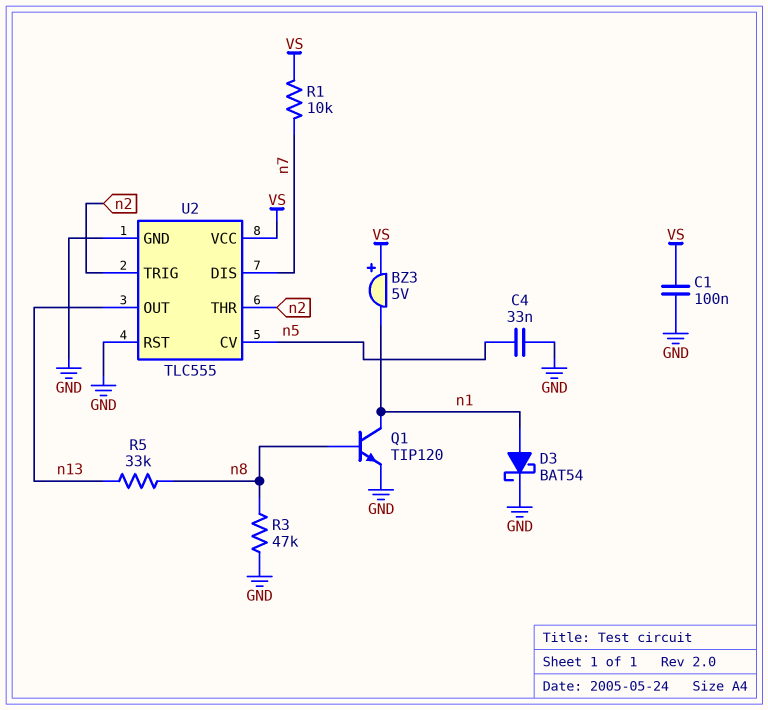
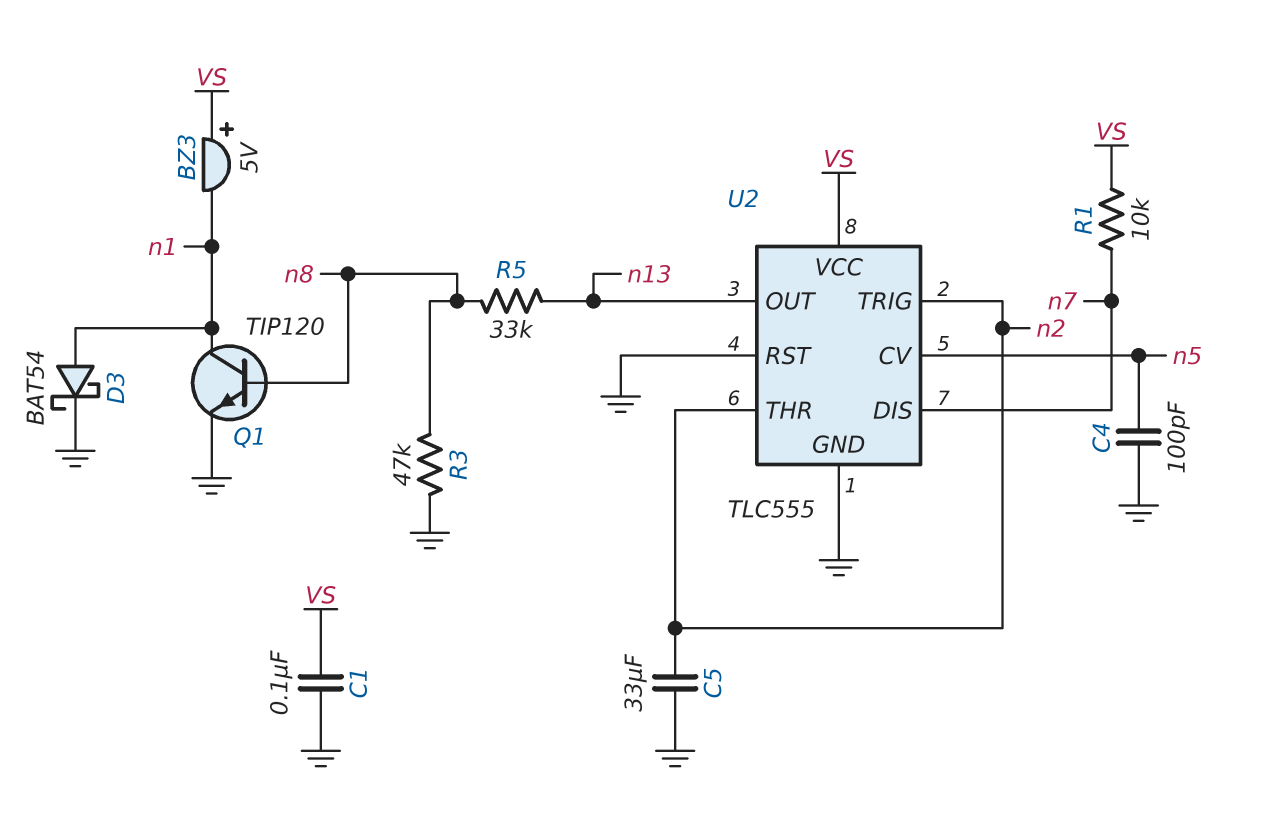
C4: 33nF (GND, n5) -> 100pF (GND, n5)
C5: none -> 33uF (GND, n2)

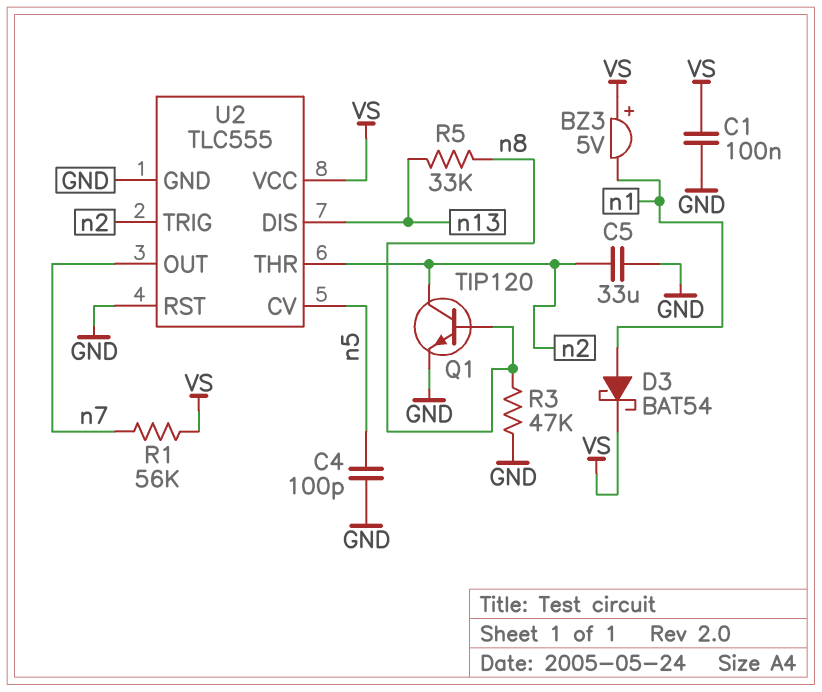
D3: schottky BAT54 (A n1, K GND) -> schottky BAT54 (A n1, K VS)
Q1: NPN TIP120 (B n8, C n1, E GND) -> NPN TIP120 (B n8, C n2, E GND)
R1: 10k (VS, n7) -> 56k (VS, n7)
U2 pin DIS: n7 -> n13
U2 pin OUT: n13 -> n7

